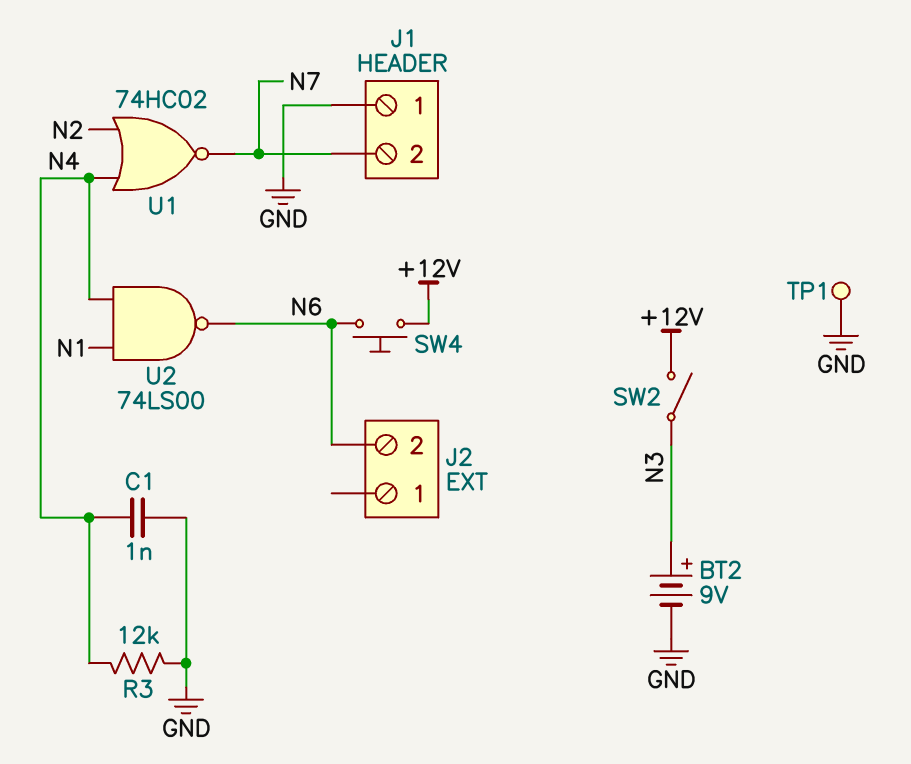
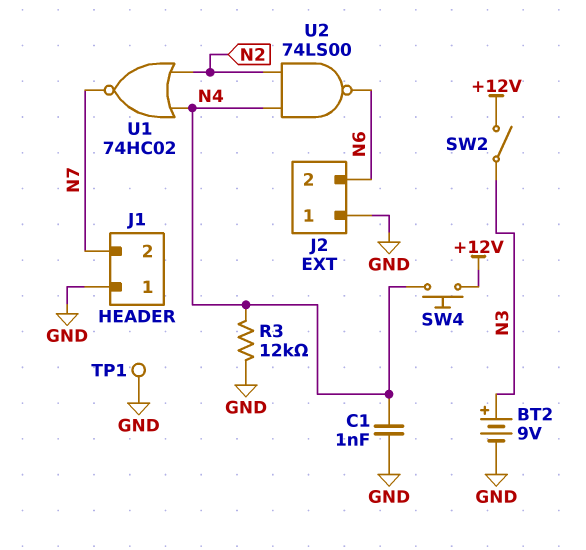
J2 pin 1: none -> GND
SW4: button (+12V, N6) -> button (+12V, N4)
U2: NAND 74LS00 (in N1, in N4, out N6) -> NAND 74LS00 (in N2, in N4, out N6)

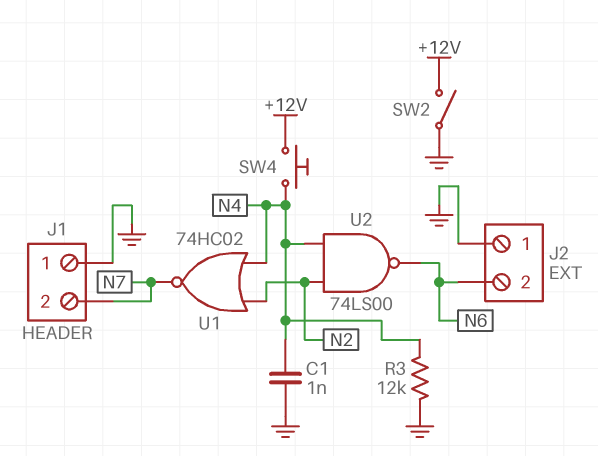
BT2: 9V (plus N3, minus GND) -> none
SW2: switch (+12V, N3) -> switch (+12V, GND)
TP1: test point (GND) -> none

